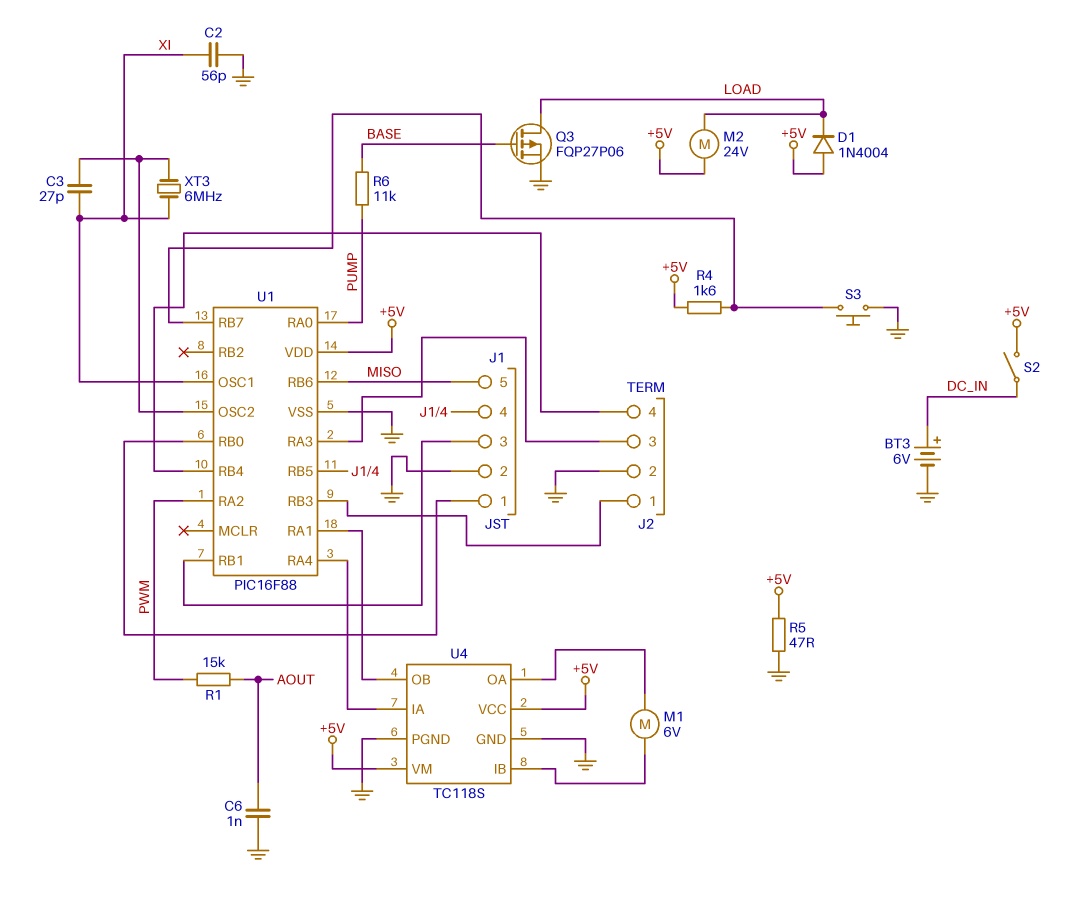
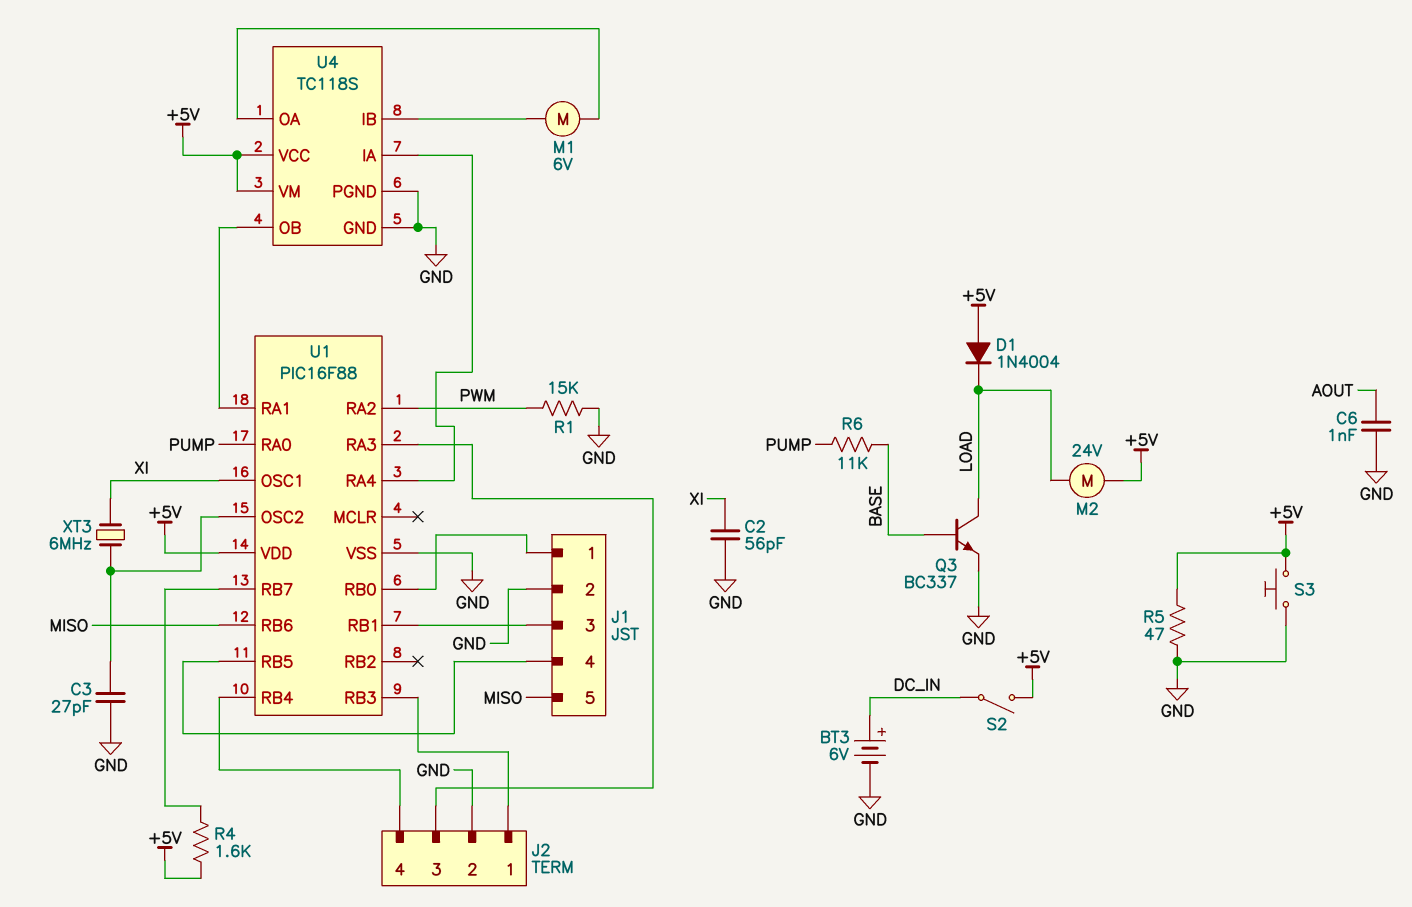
C3: 27pF (U1/OSC2, XI) -> 27pF (GND, U1/OSC2)
Q3: PMOS FQP27P06 (G BASE, D LOAD, S GND) -> NPN BC337 (B BASE, C LOAD, E GND)
R1: 15k (AOUT, PWM) -> 15k (GND, PWM)
S3: button (GND, U1/RB7) -> button (+5V, GND)

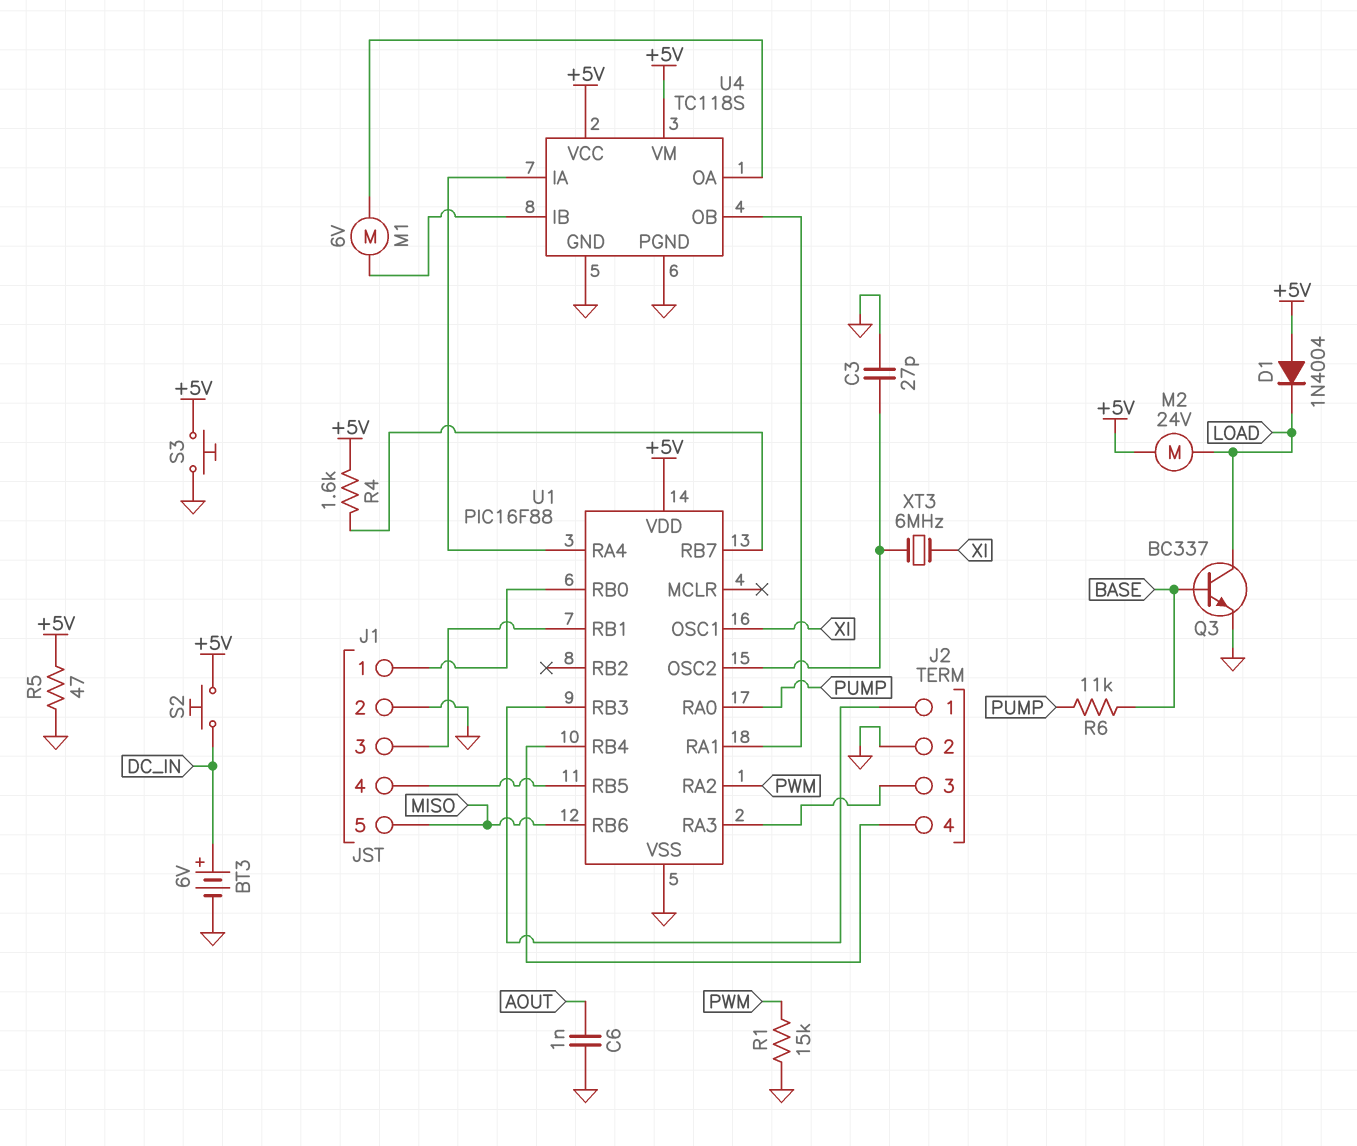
C2: 56pF (GND, XI) -> none
S2: switch (+5V, DC_IN) -> button (+5V, DC_IN)

